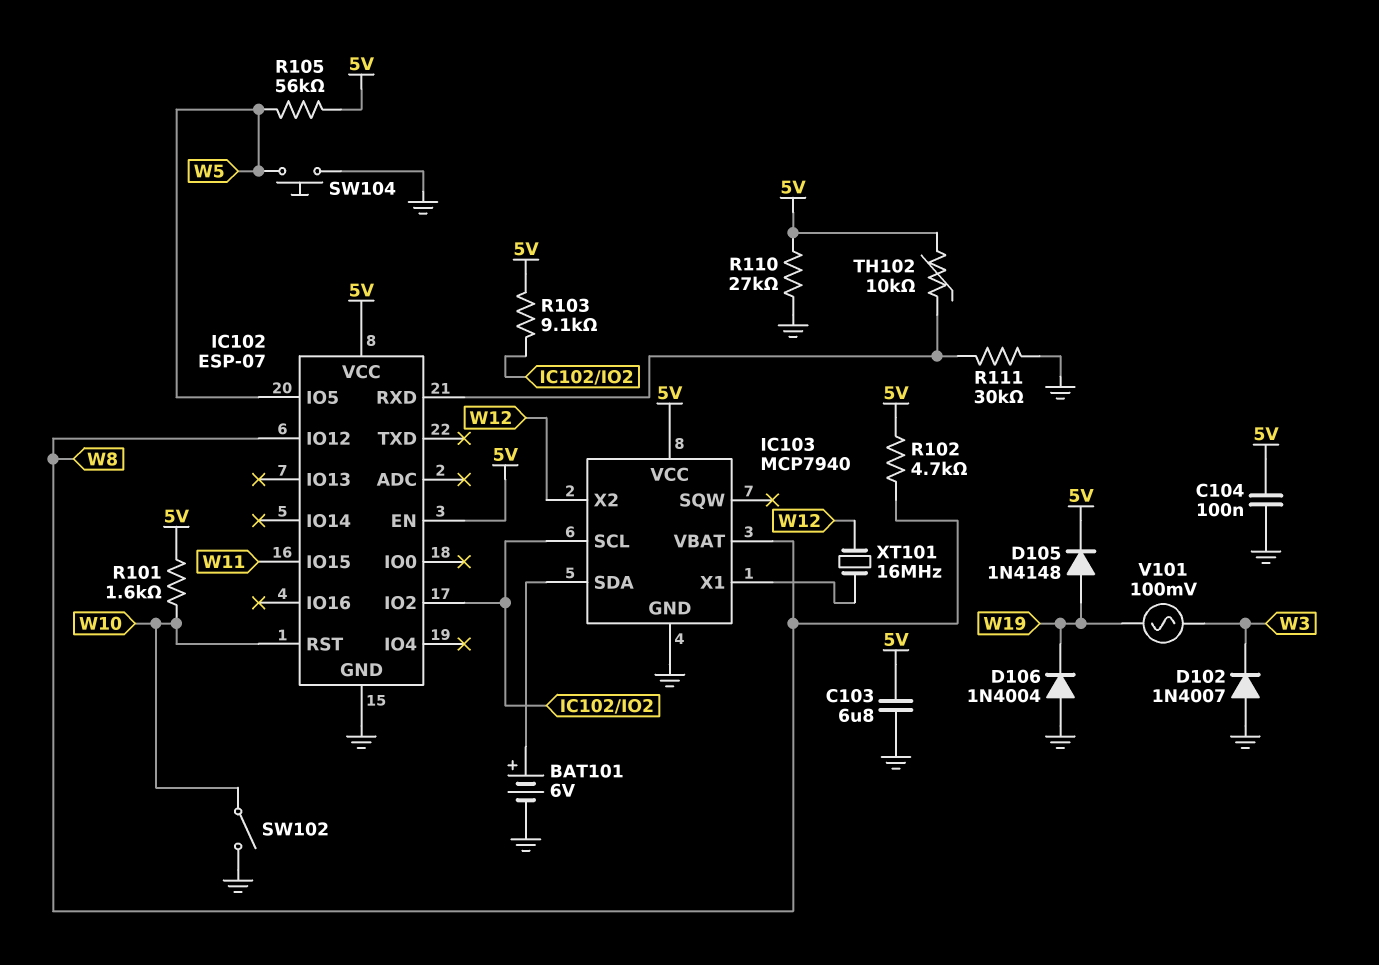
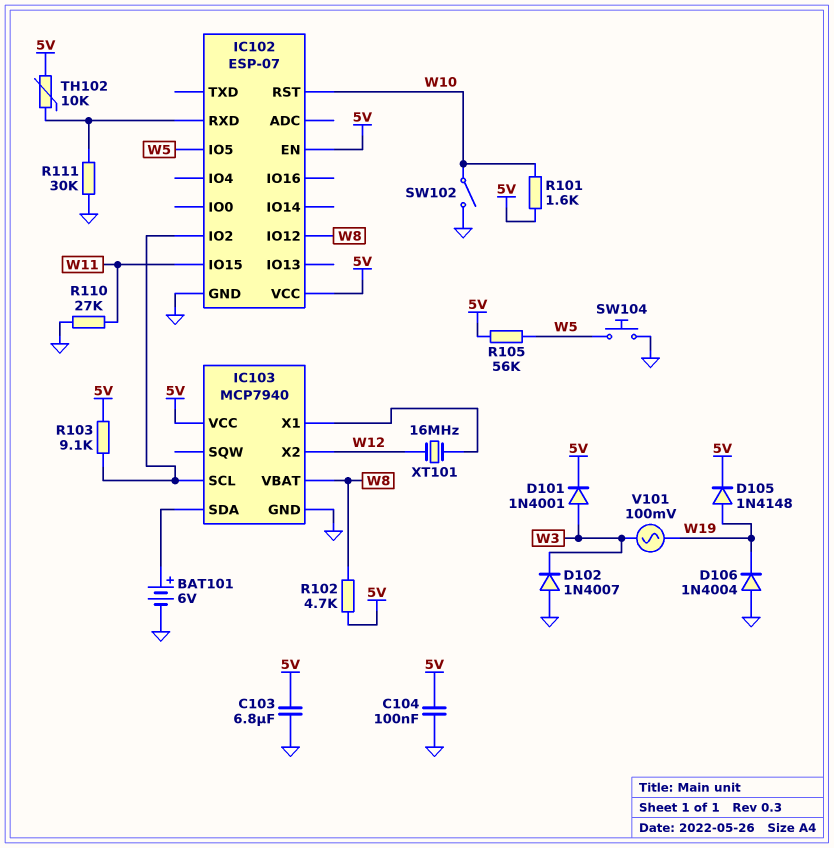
D101: none -> diode 1N4001 (A W3, K 5V)
R110: 27k (5V, GND) -> 27k (GND, W11)

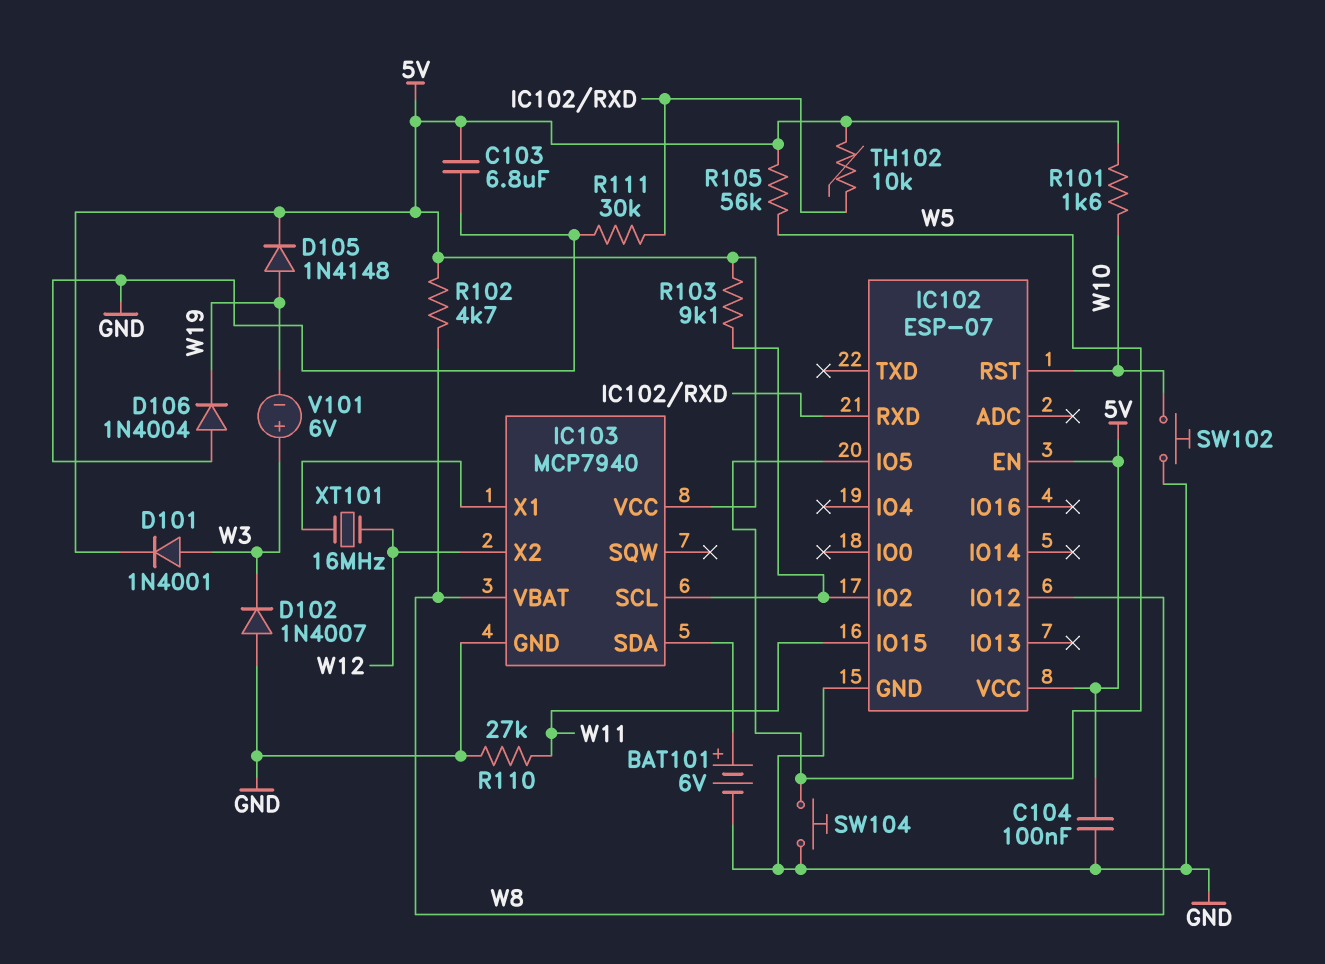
SW102: switch (GND, W10) -> button (GND, W10)
V101: AC 100mV (W3, W19) -> 6V (plus W3, minus W19)

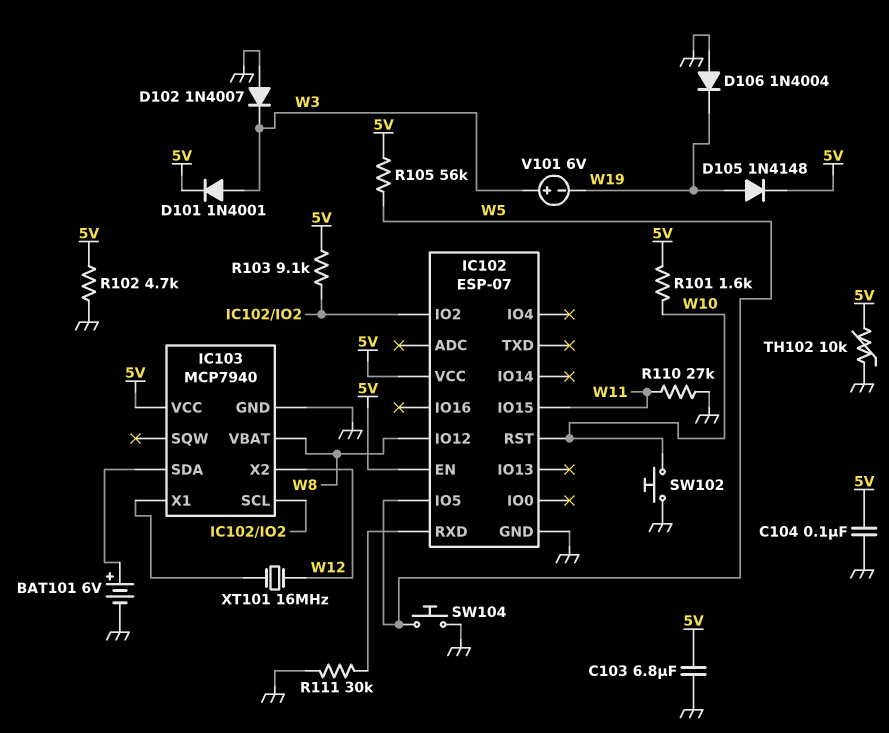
R102: 4.7k (5V, W8) -> 4.7k (5V, GND)
TH102: 10k (5V, IC102/RXD) -> 10k (5V, GND)

